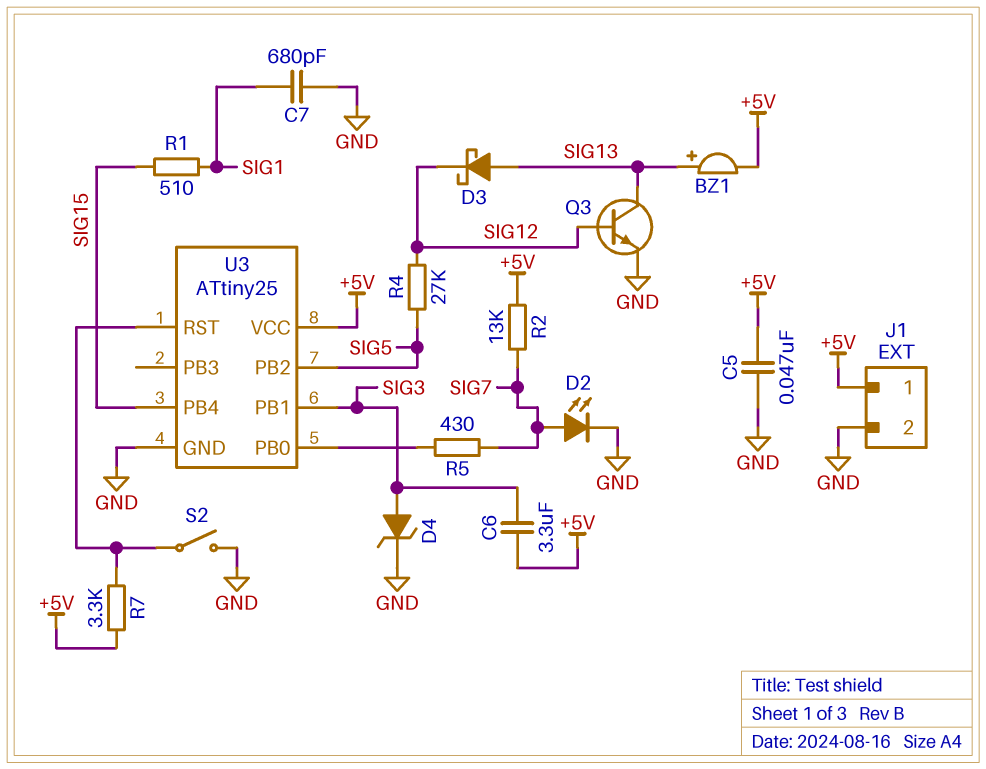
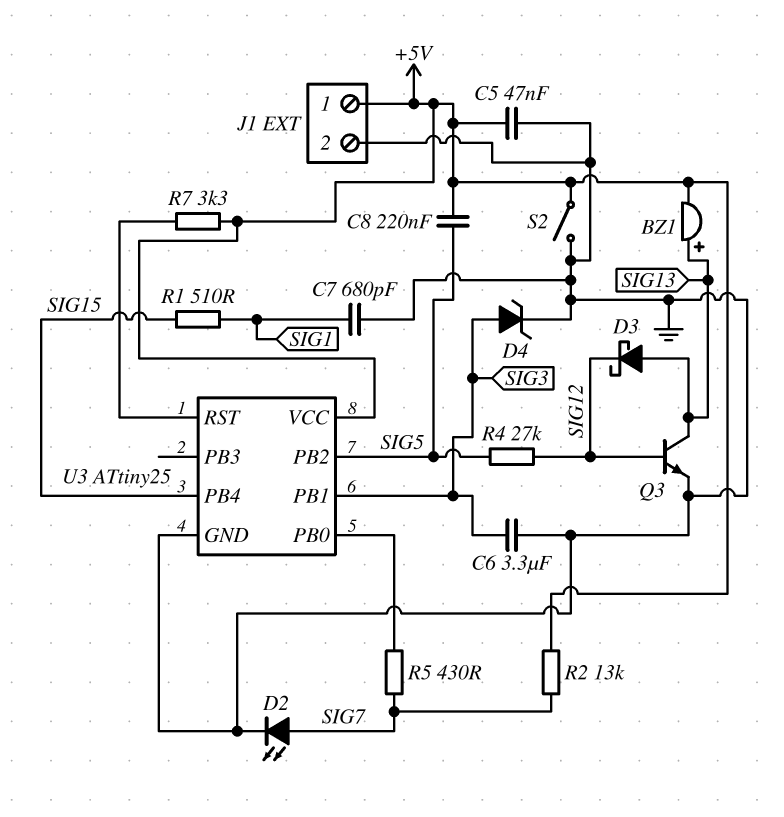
C6: 3.3uF (+5V, SIG3) -> 3.3uF (GND, SIG3)
C8: none -> 220nF (+5V, SIG5)
S2: switch (GND, U3/RST) -> switch (+5V, GND)

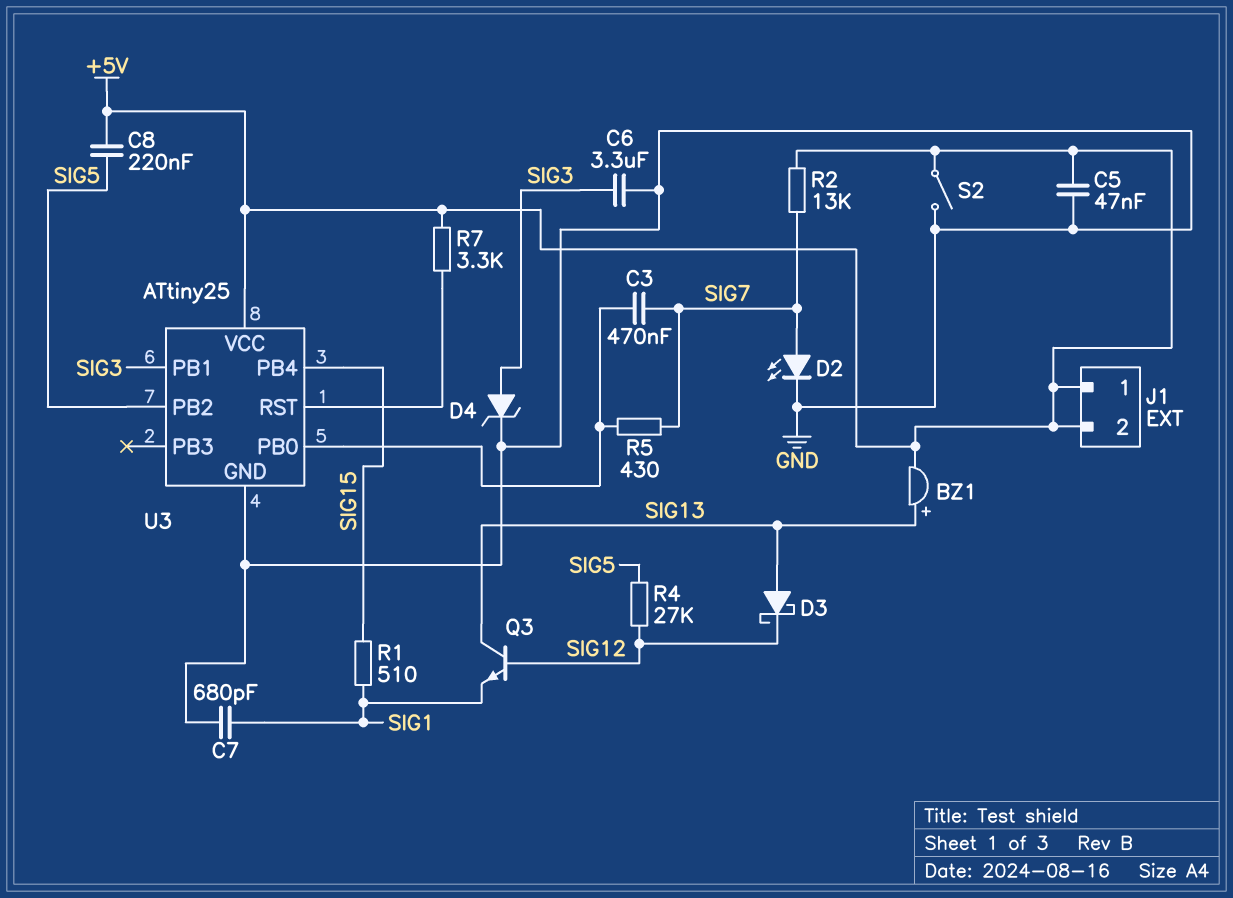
C3: none -> 470nF (SIG7, U3/PB0)
J1 pin 2: GND -> +5V
Q3: NPN (B SIG12, C SIG13, E GND) -> NPN (B SIG12, C SIG13, E SIG1)

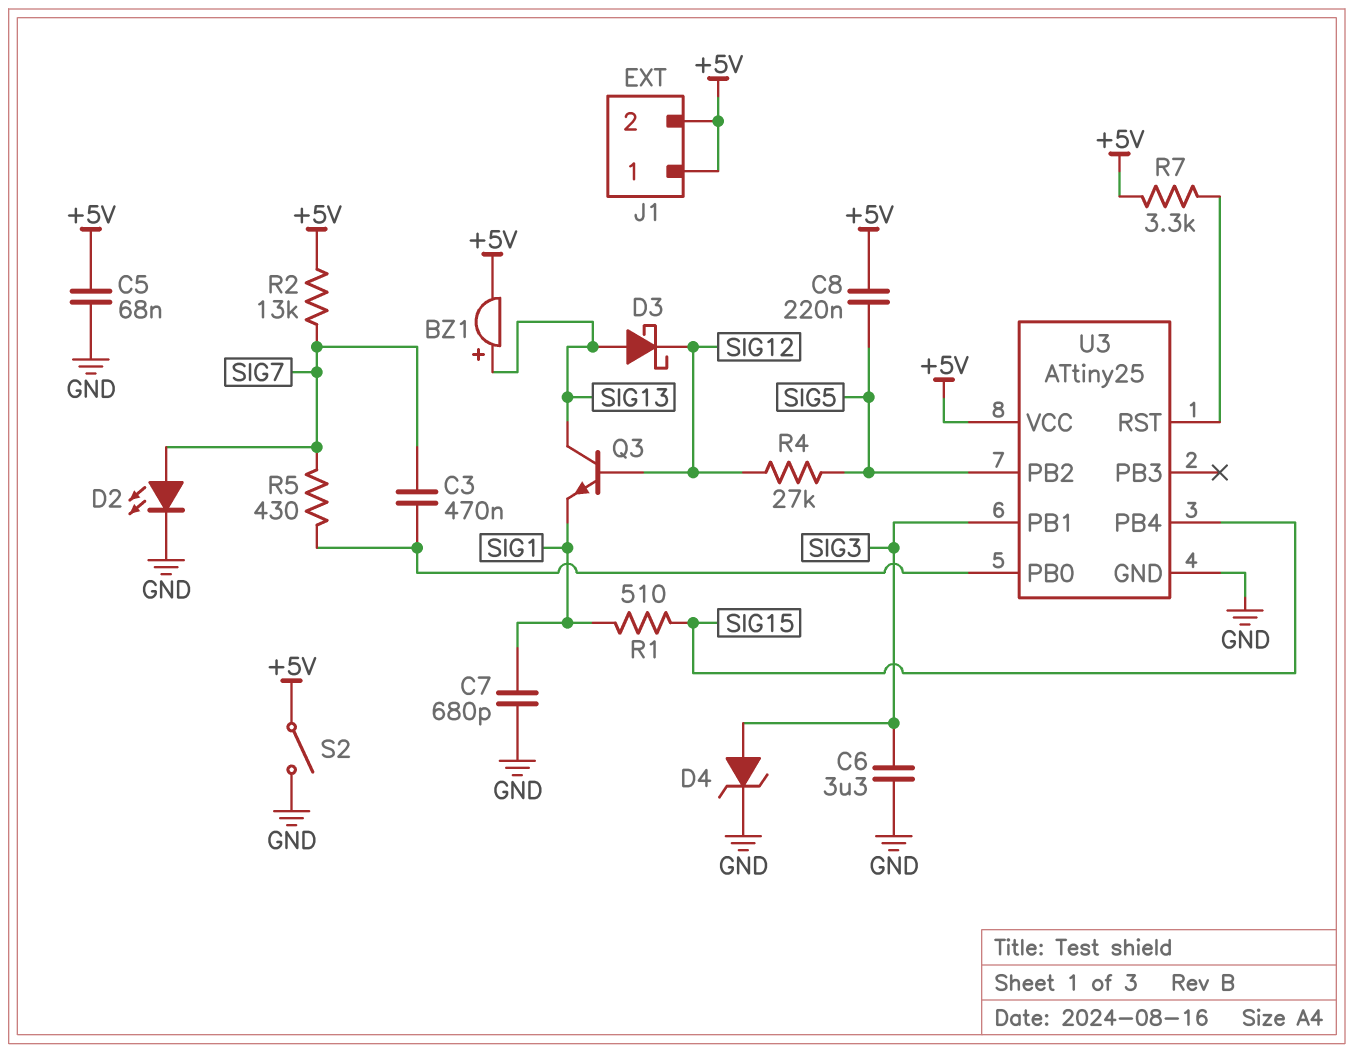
C5: 47nF (+5V, GND) -> 68nF (+5V, GND)

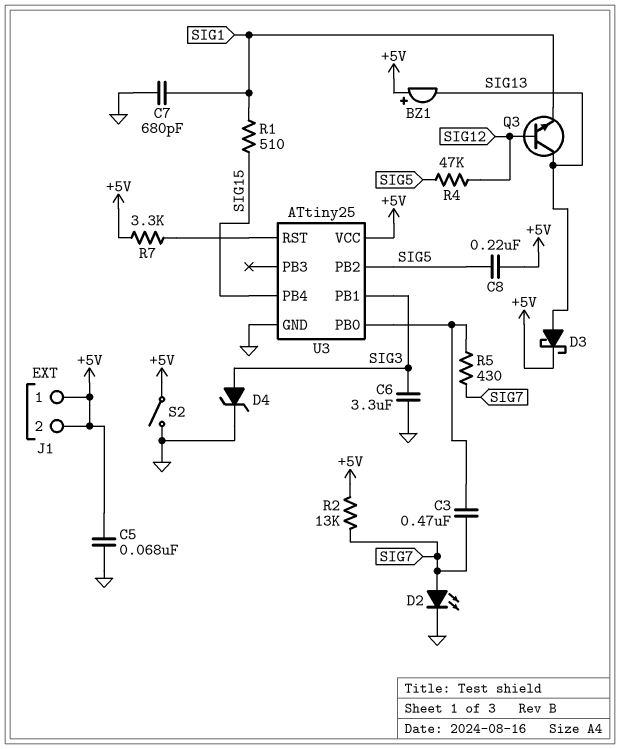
BZ1: buzzer (plus SIG13, minus +5V) -> buzzer (plus +5V, minus SIG13)
D3: schottky (A SIG13, K SIG12) -> schottky (A SIG13, K +5V)
R4: 27k (SIG5, SIG12) -> 47k (SIG5, SIG12)

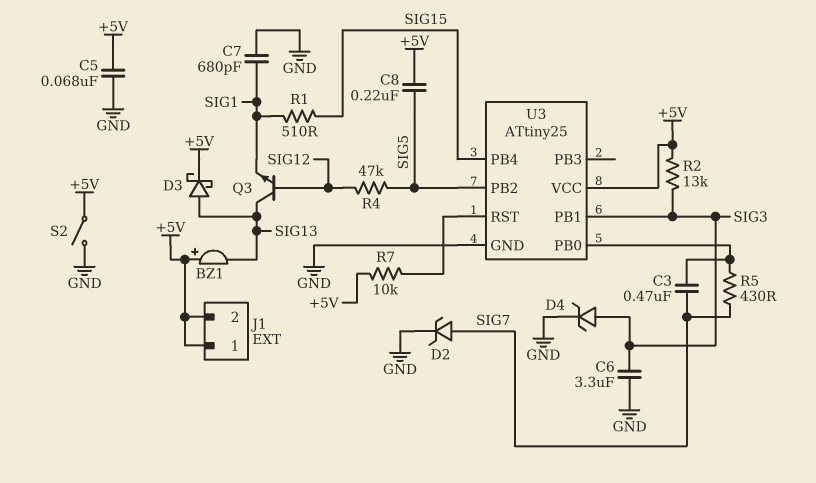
D2: LED (A SIG7, K GND) -> zener (A SIG7, K GND)
R2: 13k (+5V, SIG7) -> 13k (+5V, SIG3)
R7: 3.3k (+5V, U3/RST) -> 10k (+5V, U3/RST)

